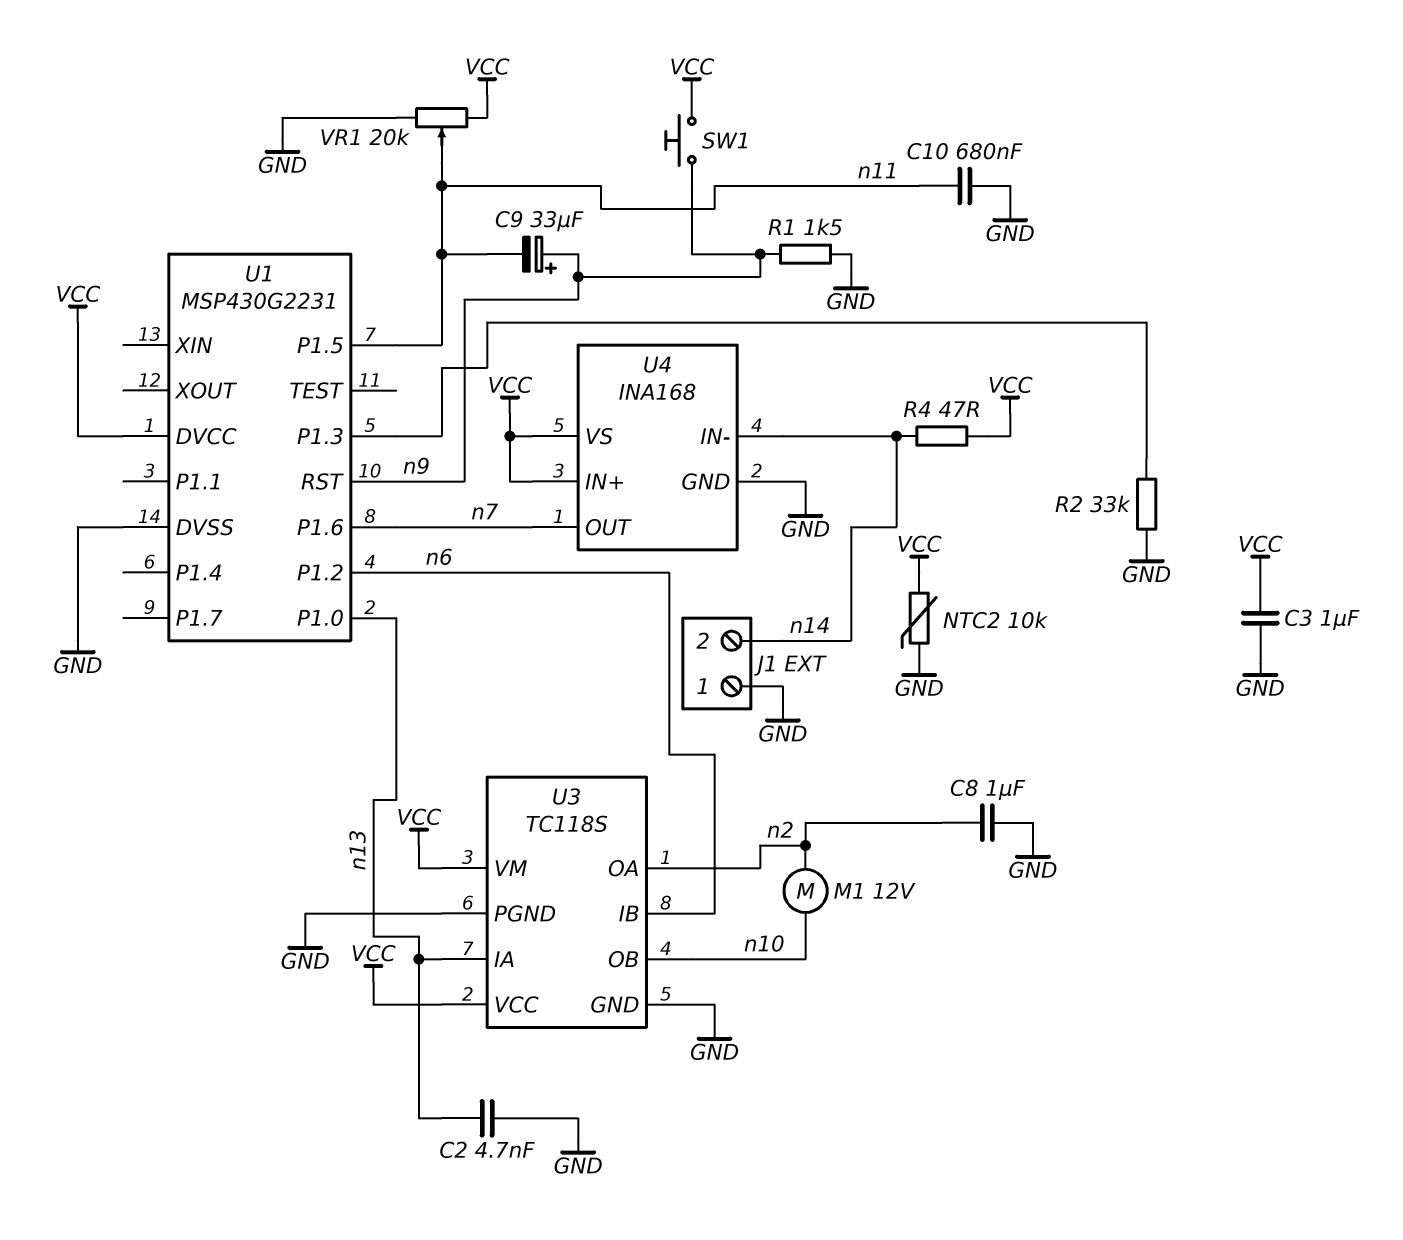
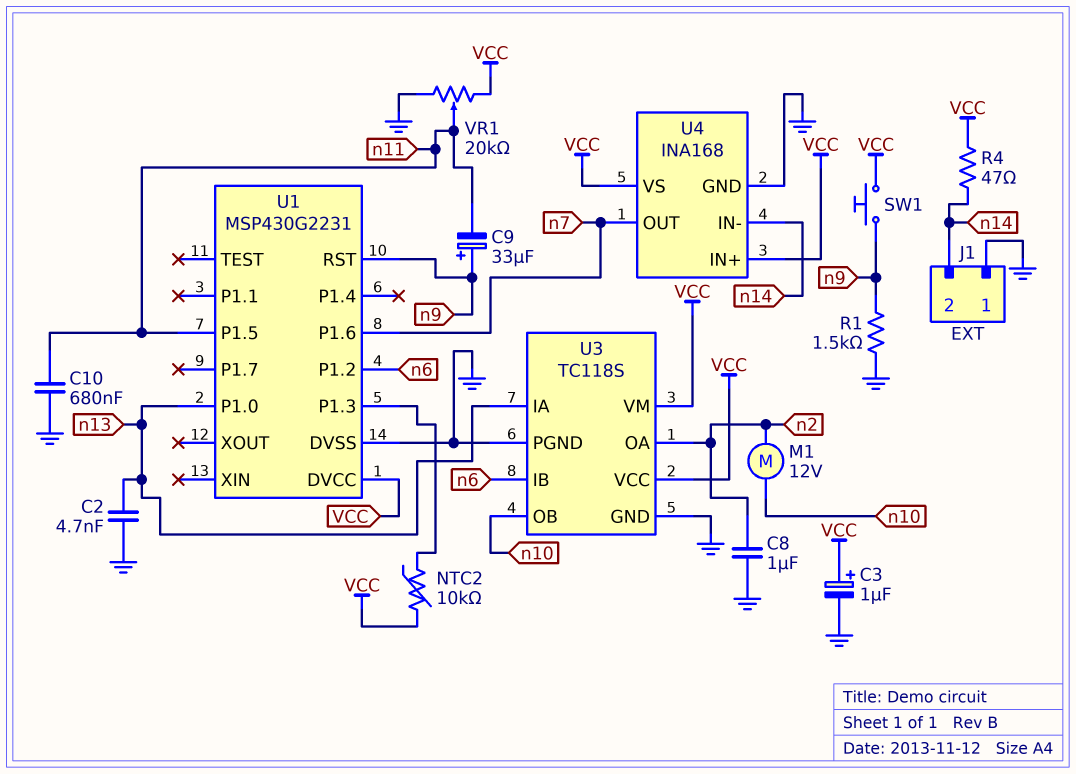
C3: 1uF (GND, VCC) -> 1uF (plus VCC, minus GND)
NTC2: 10k (GND, VCC) -> 10k (U1/P1.3, VCC)
R2: 33k (GND, U1/P1.3) -> none

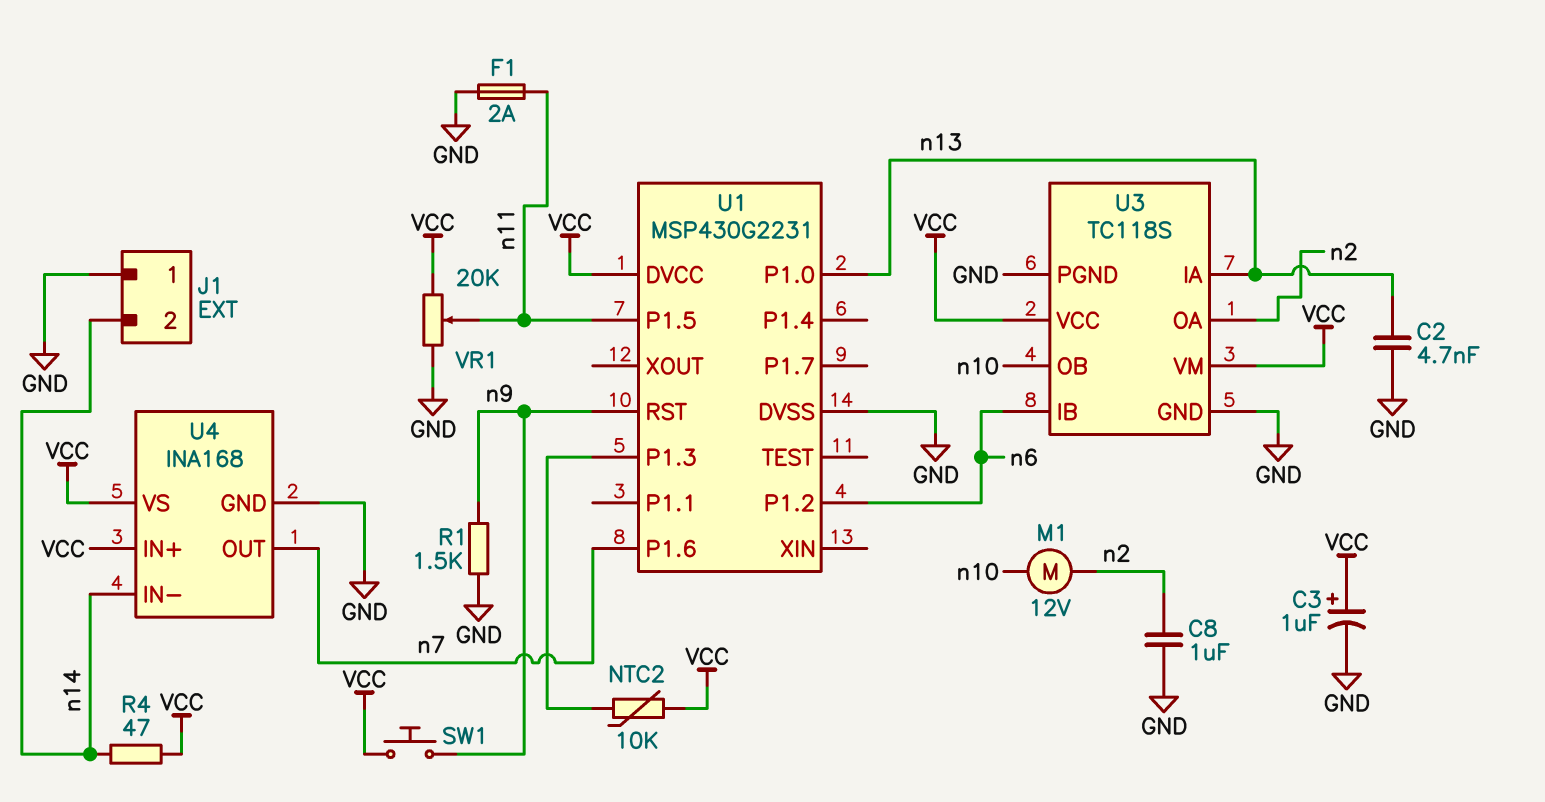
C9: 33uF (plus n9, minus n11) -> none
C10: 680nF (GND, n11) -> none
F1: none -> 2A (GND, n11)

